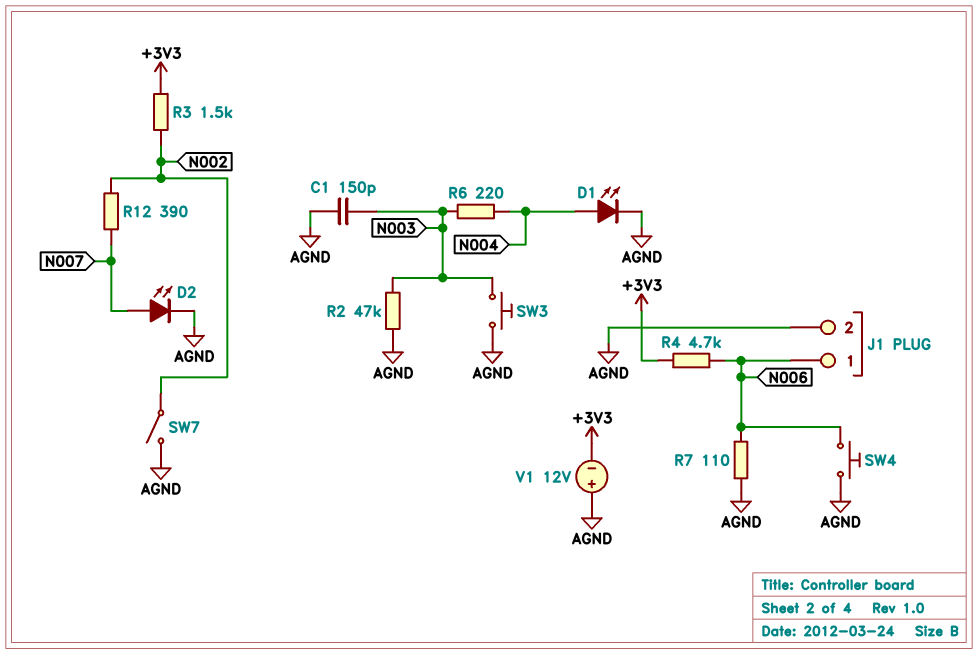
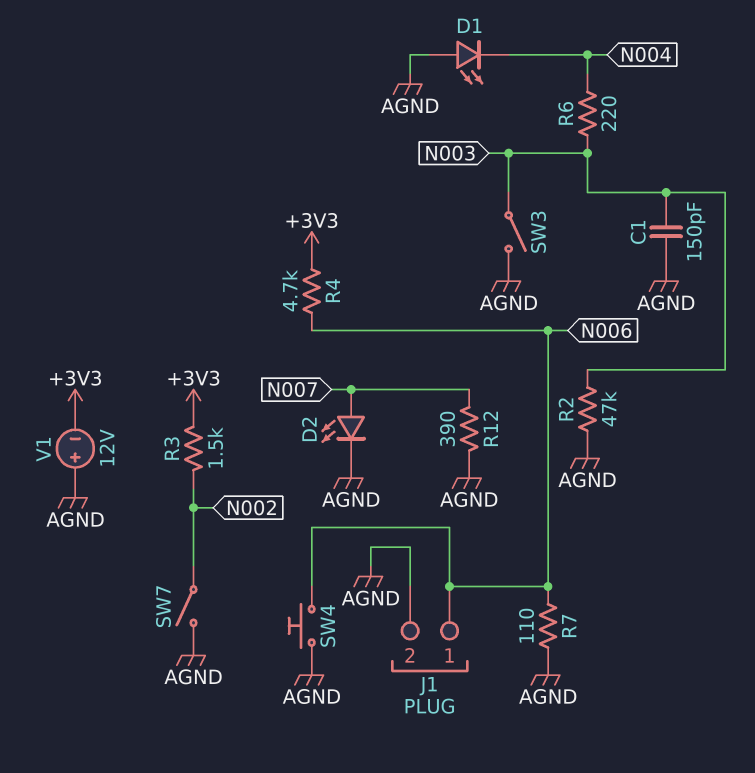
D1: LED (A N004, K AGND) -> LED (A AGND, K N004)
R12: 390 (N002, N007) -> 390 (AGND, N007)
SW3: button (AGND, N003) -> switch (AGND, N003)

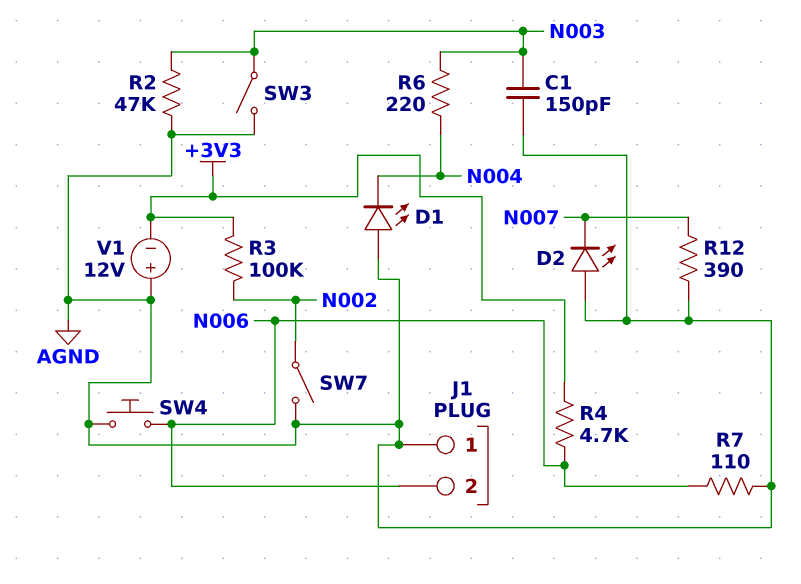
D2: LED (A N007, K AGND) -> LED (A AGND, K N007)
J1 pin 1: N006 -> AGND
J1 pin 2: AGND -> N006
R3: 1.5k (+3V3, N002) -> 100k (+3V3, N002)

